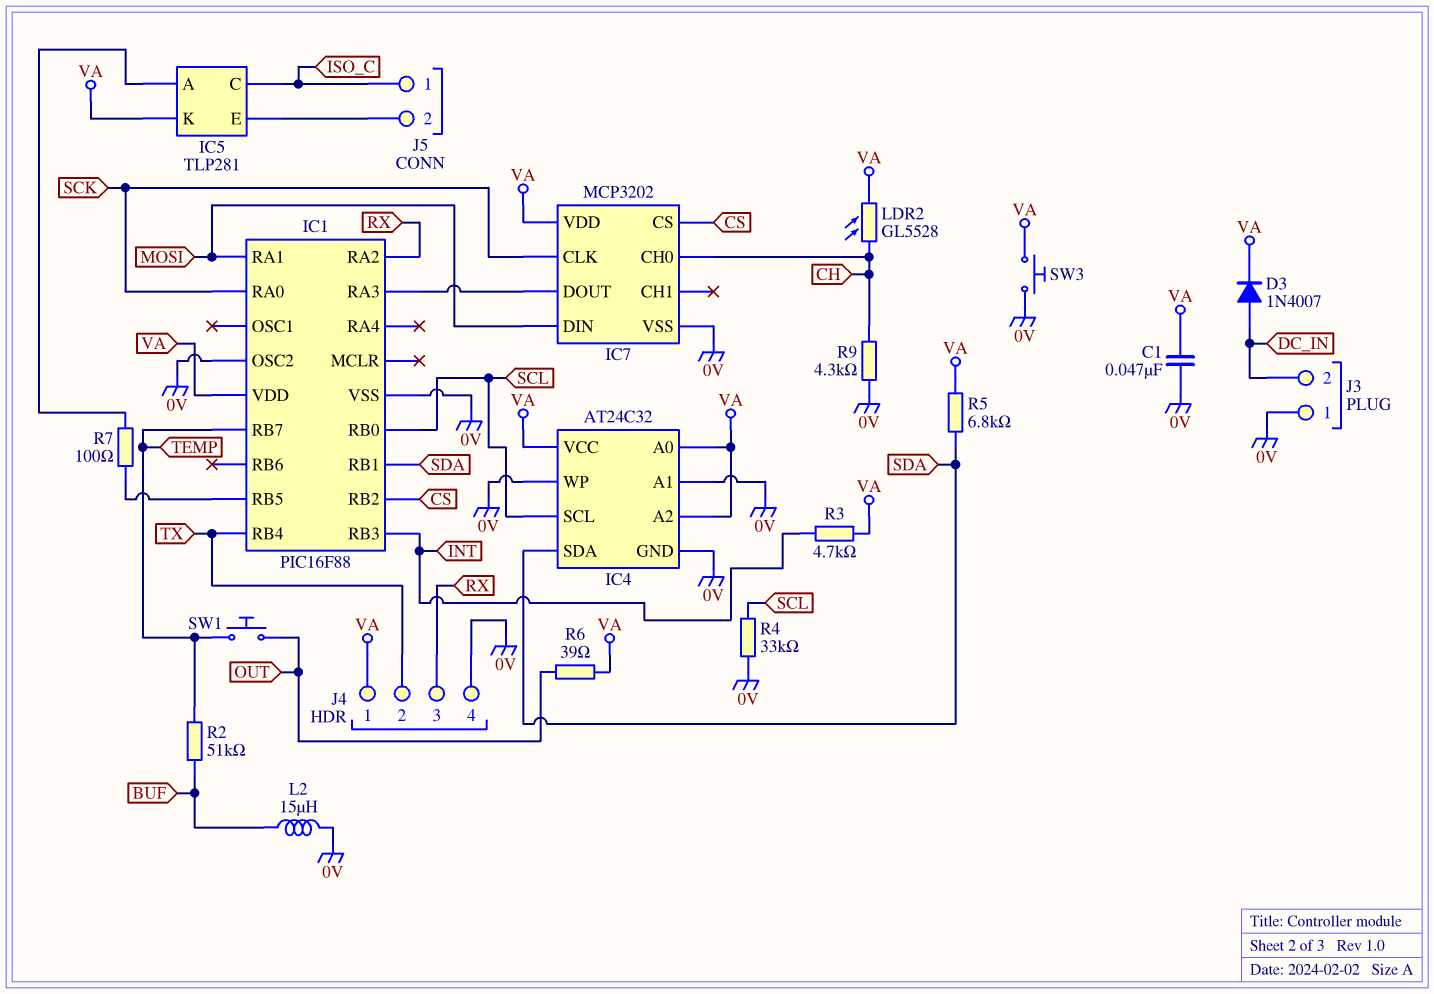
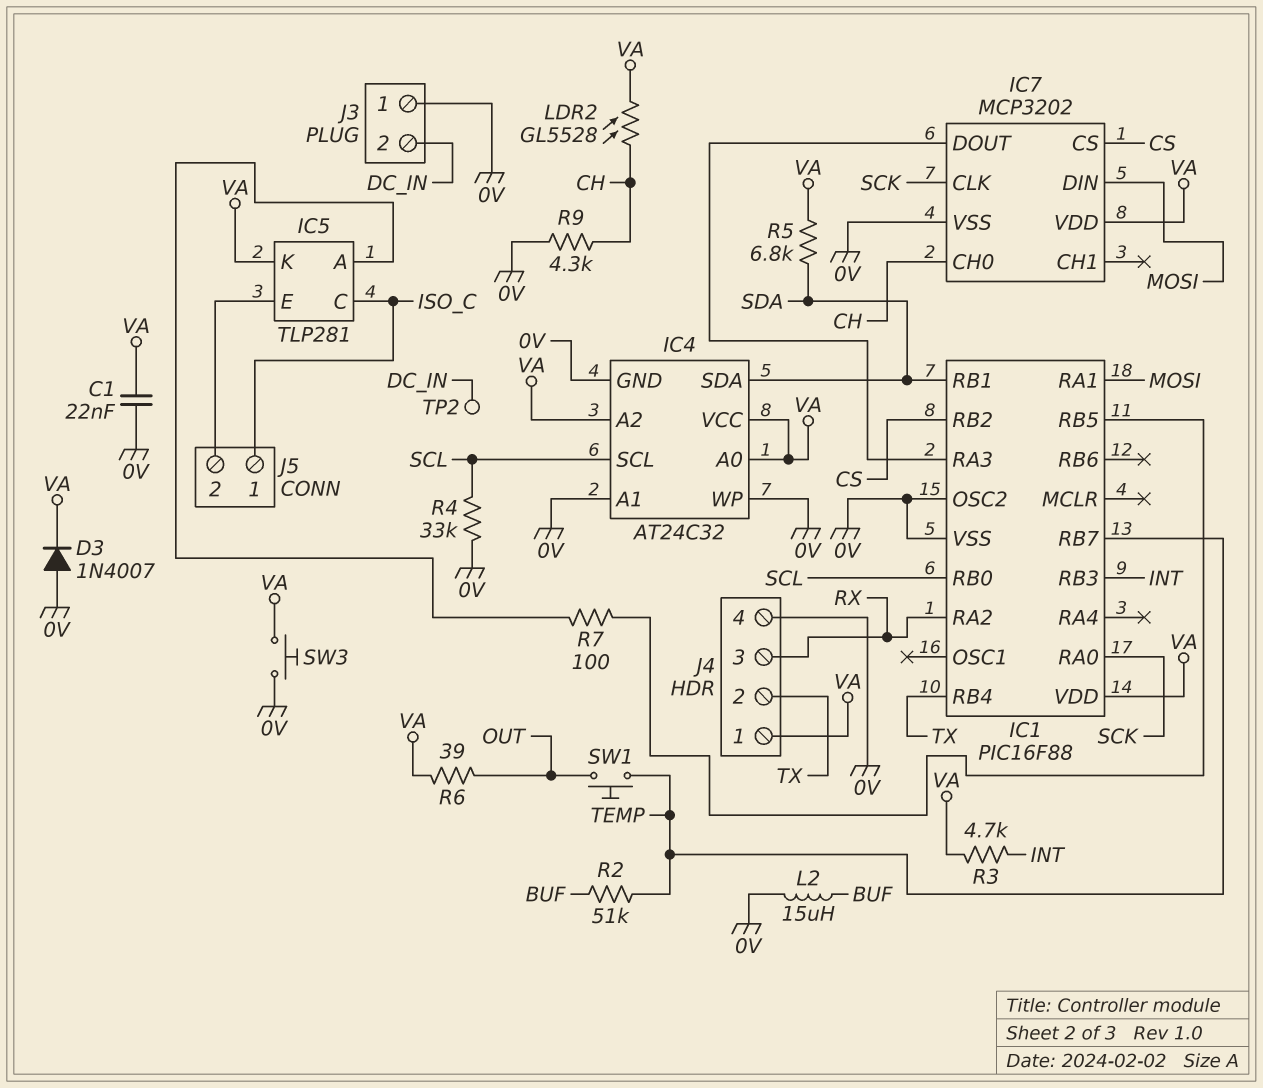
C1: 47nF (0V, VA) -> 22nF (0V, VA)
D3: diode 1N4007 (A DC_IN, K VA) -> diode 1N4007 (A 0V, K VA)
TP2: none -> test point (DC_IN)

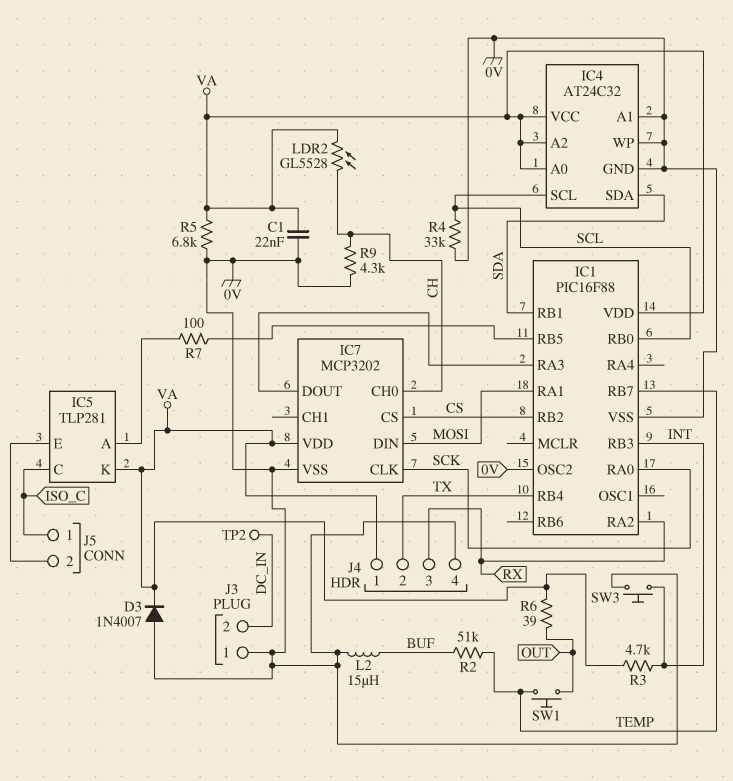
R5: 6.8k (SDA, VA) -> 6.8k (0V, VA)
SW3: button (0V, VA) -> button (0V, INT)

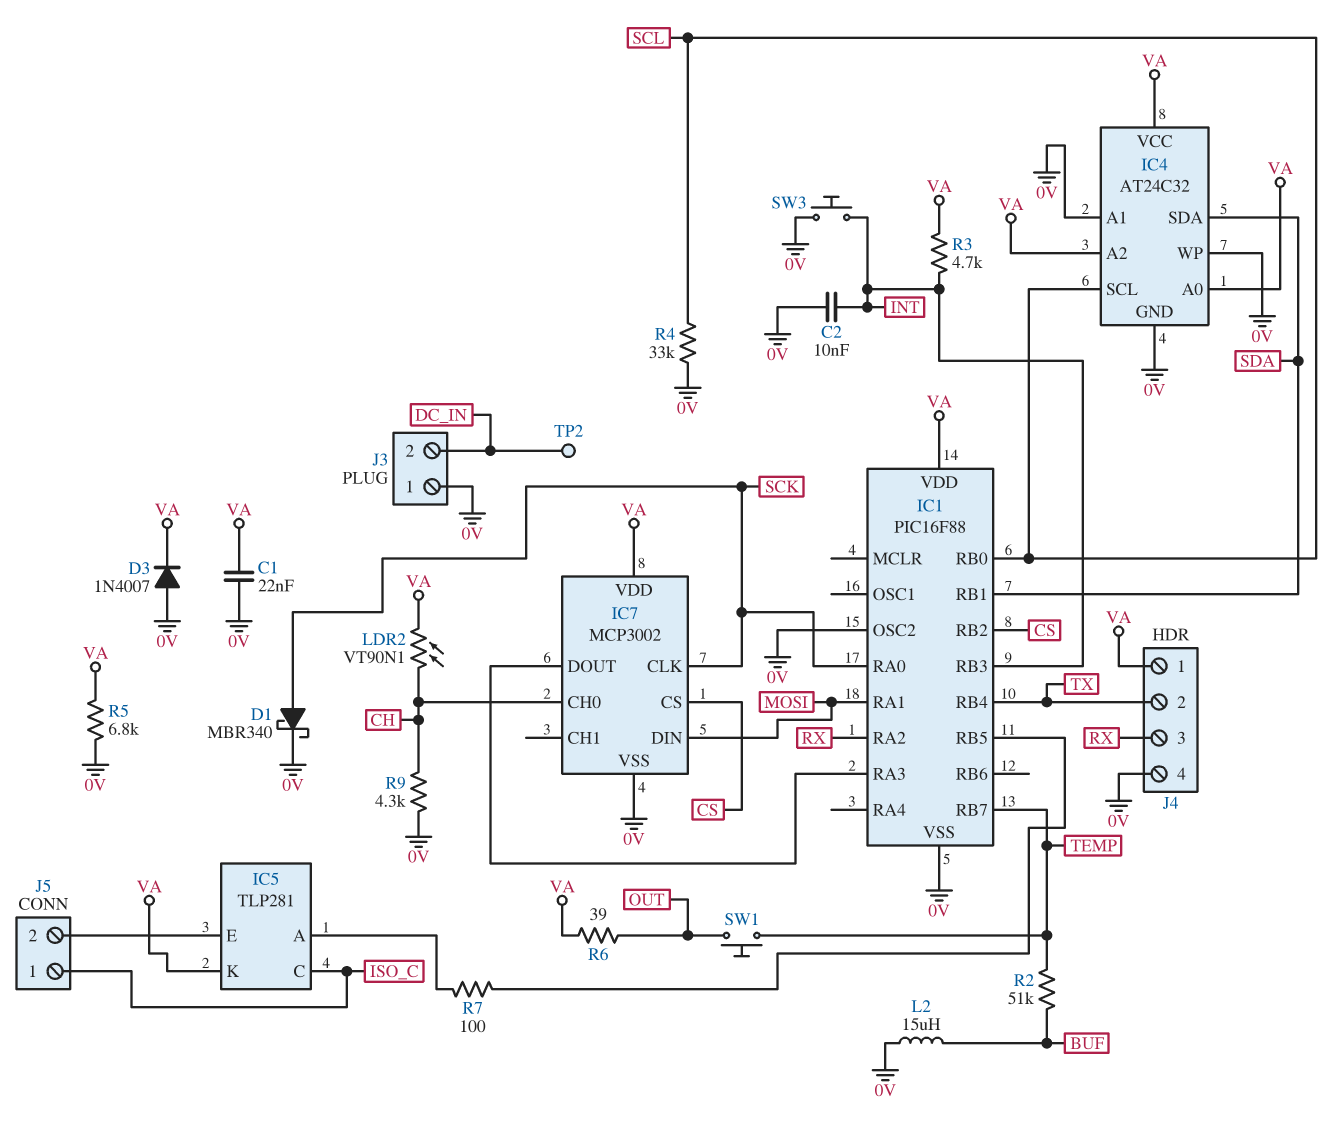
C2: none -> 10nF (0V, INT)
D1: none -> schottky MBR340 (A SCK, K 0V)
IC7: MCP3202 -> MCP3002
LDR2: GL5528 (CH, VA) -> VT90N1 (CH, VA)

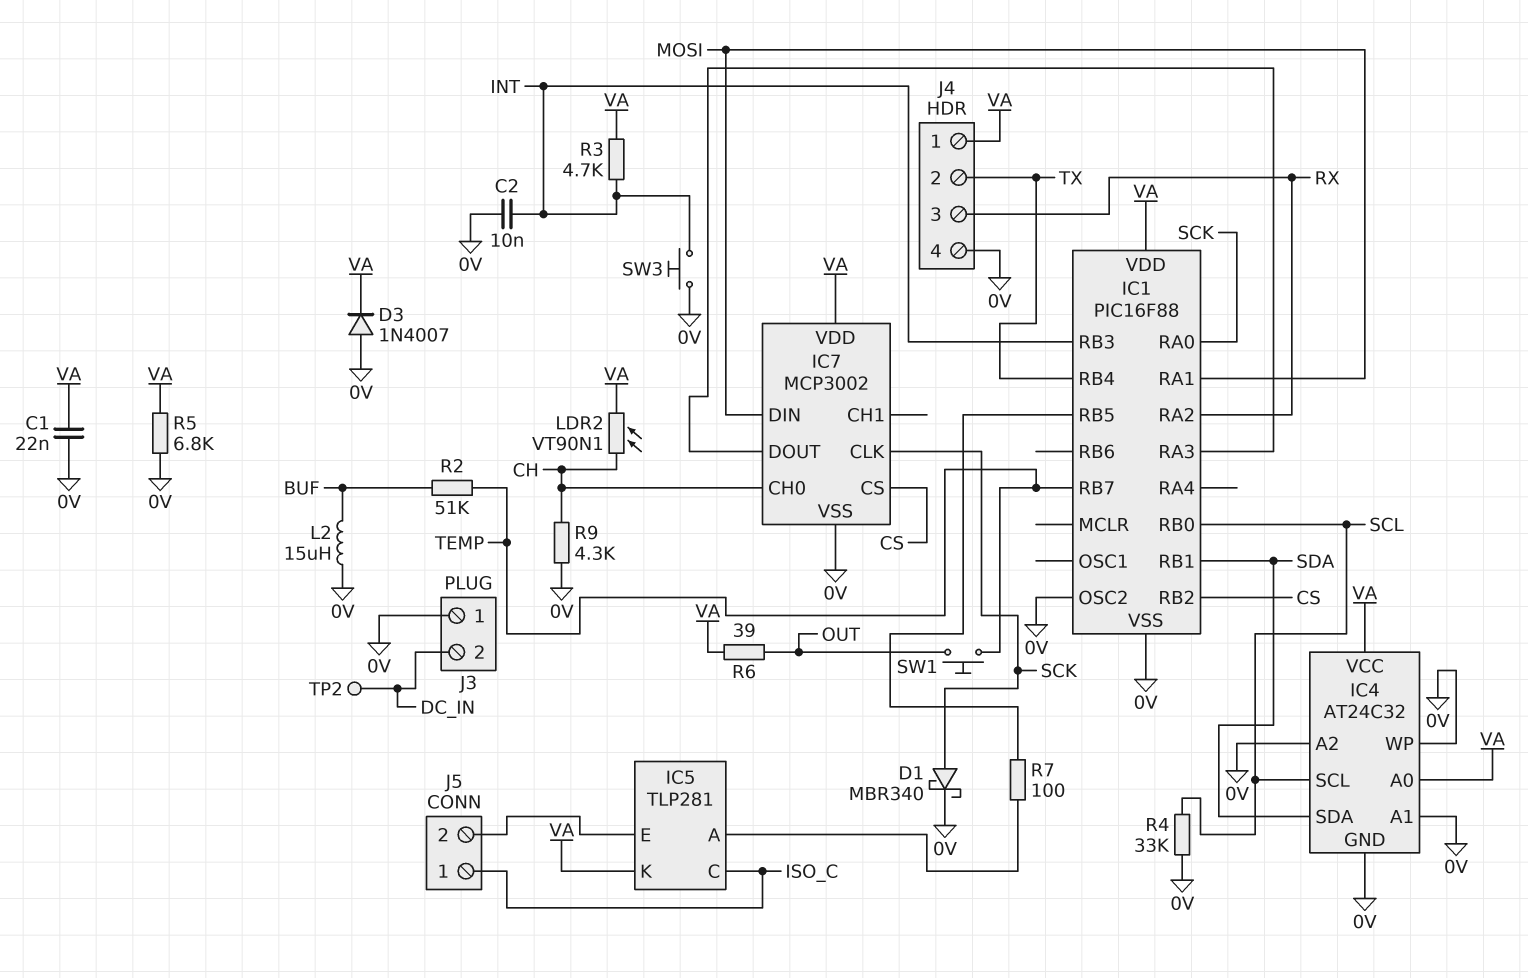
IC4 pin A2: VA -> 0V

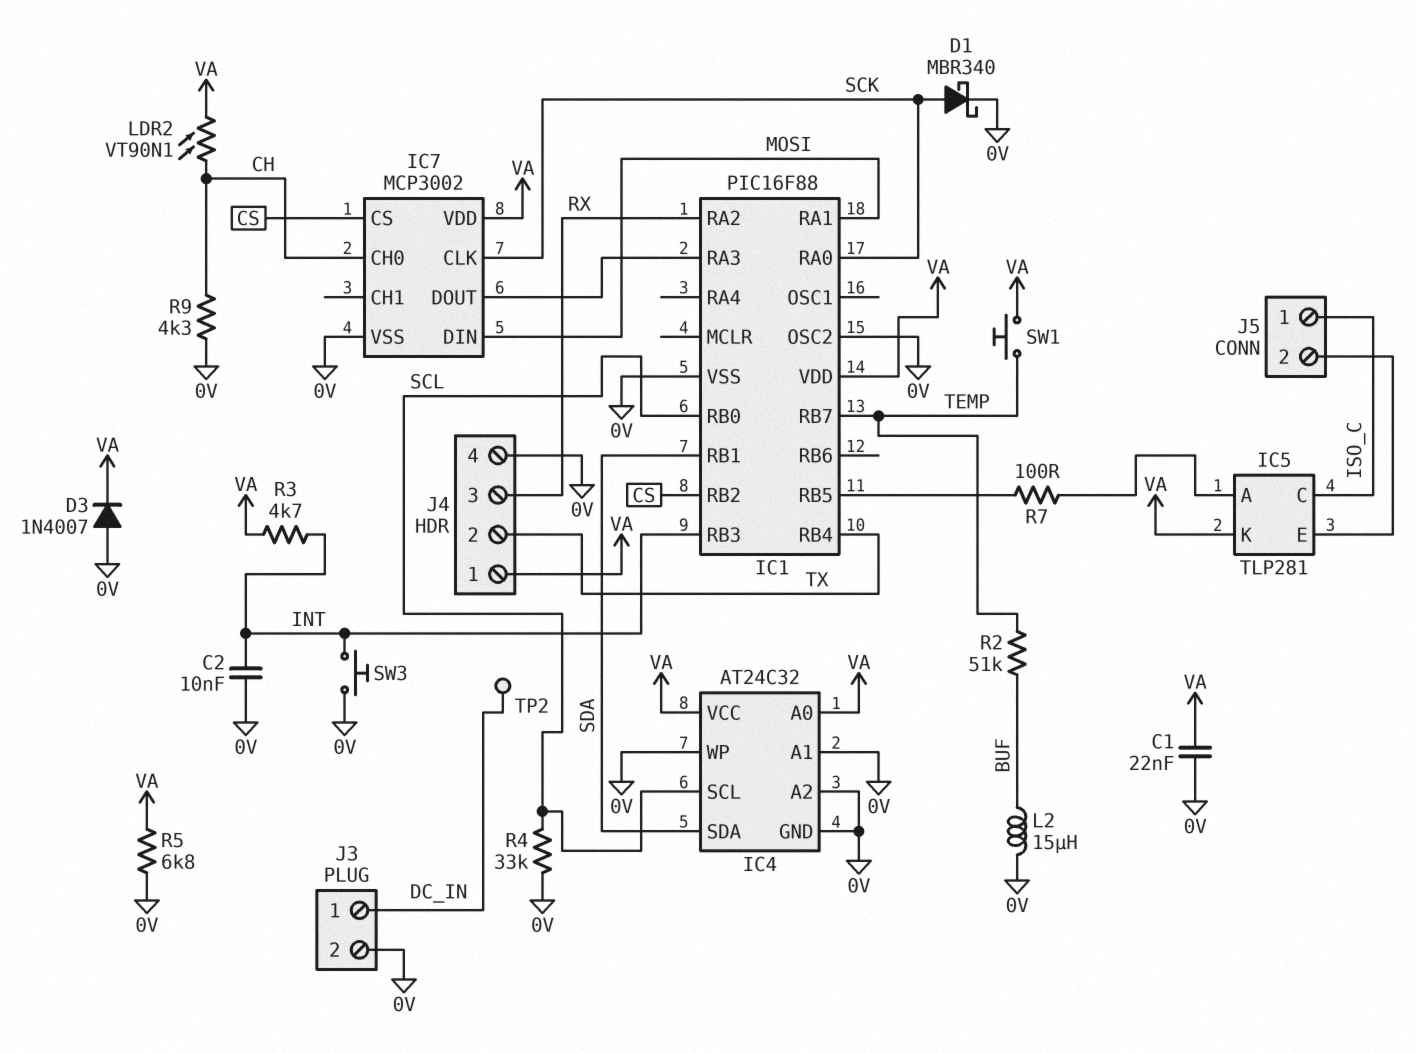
J3 pin 1: 0V -> DC_IN
J3 pin 2: DC_IN -> 0V
R6: 39 (OUT, VA) -> none
SW1: button (OUT, TEMP) -> button (TEMP, VA)

